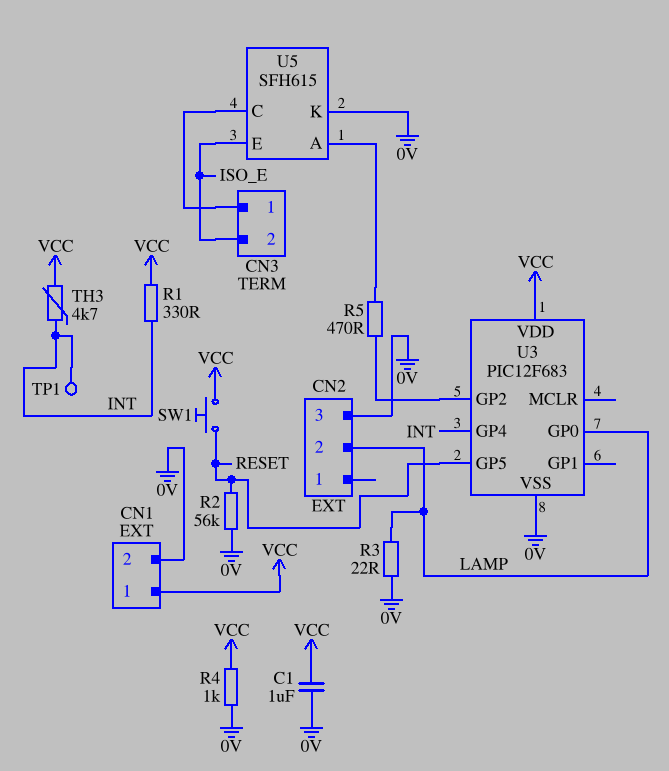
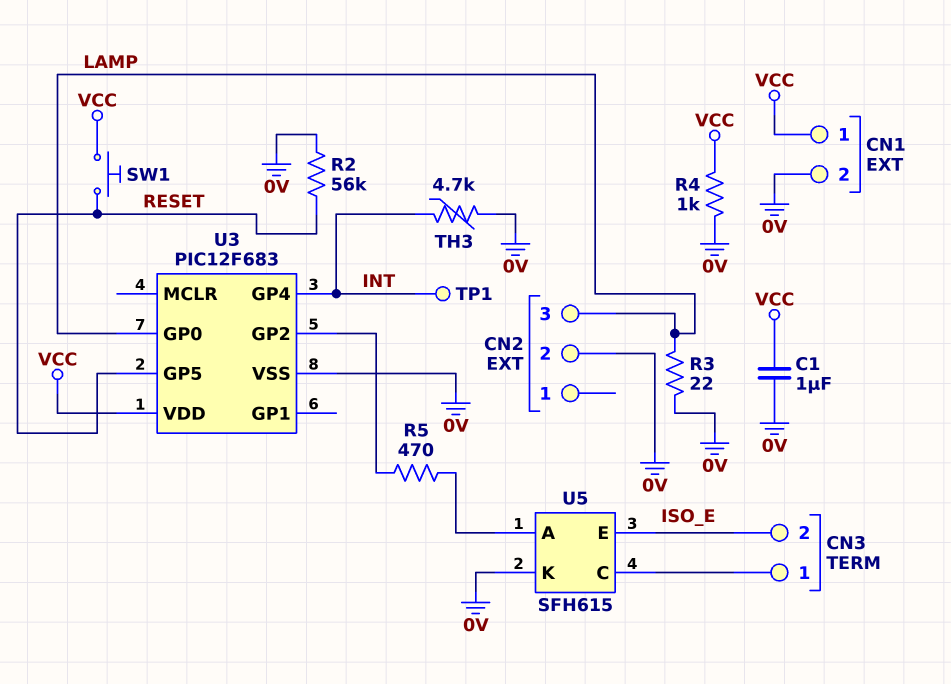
CN2 pin 2: LAMP -> 0V
CN2 pin 3: 0V -> LAMP
R1: 330 (INT, VCC) -> none
TH3: 4.7k (INT, VCC) -> 4.7k (0V, INT)

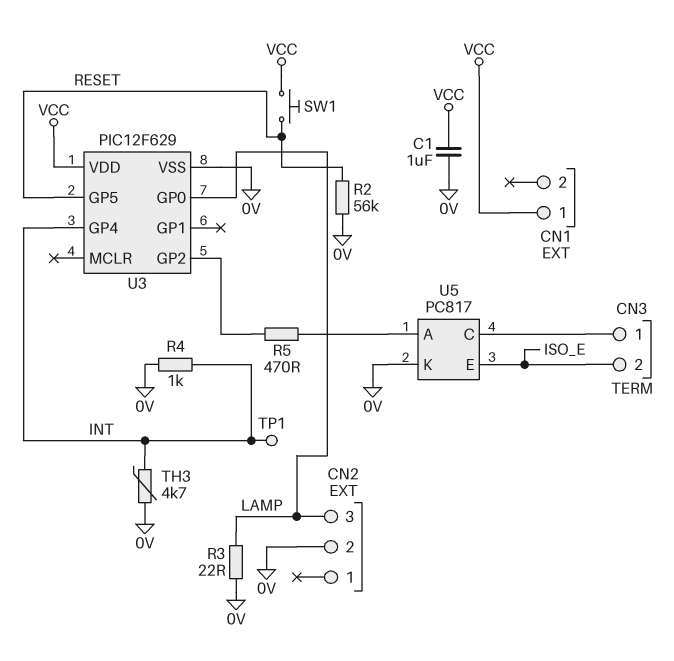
CN1 pin 2: 0V -> none
R4: 1k (0V, VCC) -> 1k (0V, INT)
U3: PIC12F683 -> PIC12F629
U5: SFH615 -> PC817

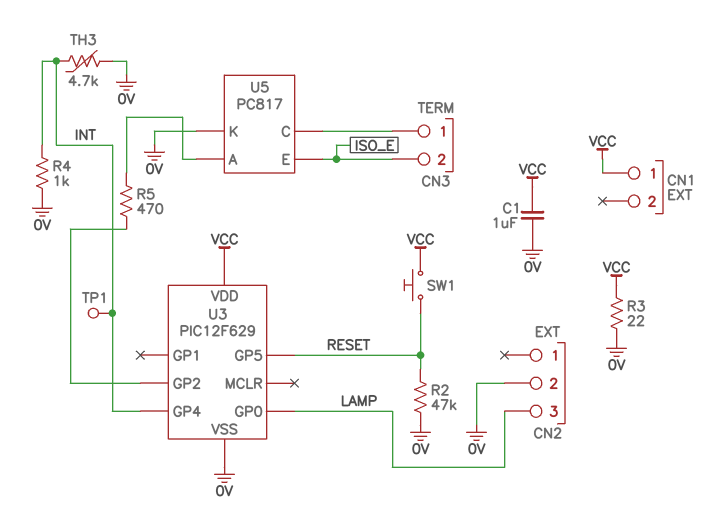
R2: 56k (0V, RESET) -> 47k (0V, RESET)
R3: 22 (0V, LAMP) -> 22 (0V, VCC)

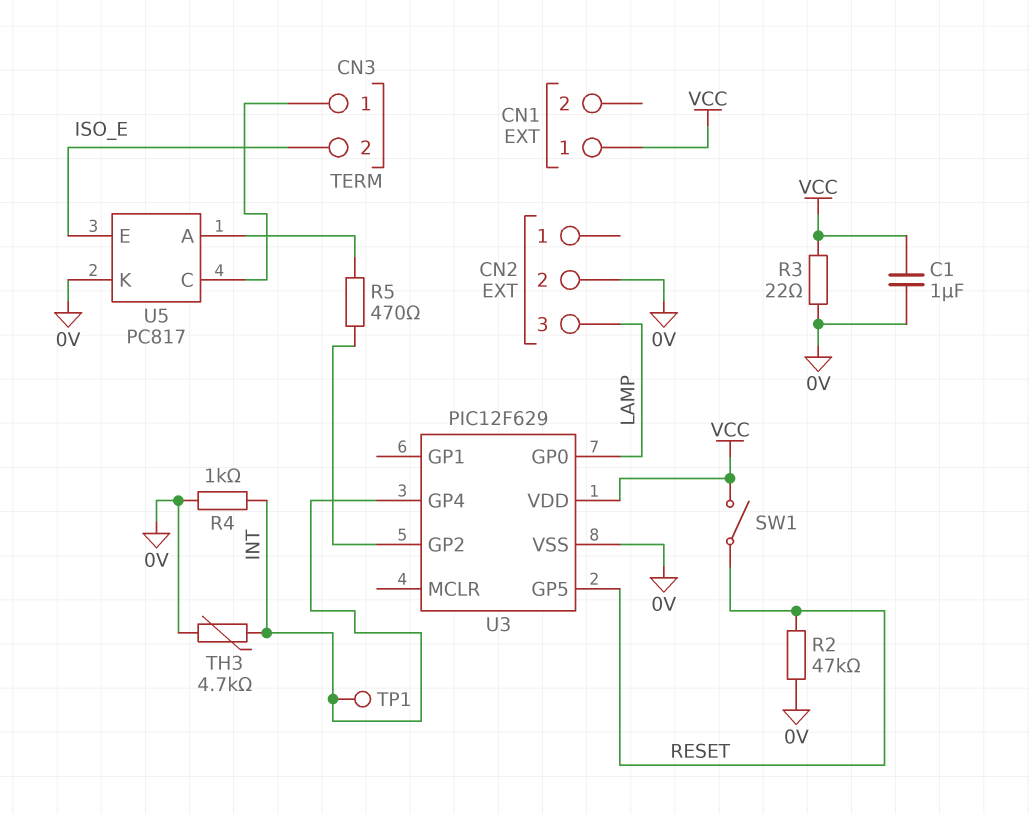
SW1: button (RESET, VCC) -> switch (RESET, VCC)

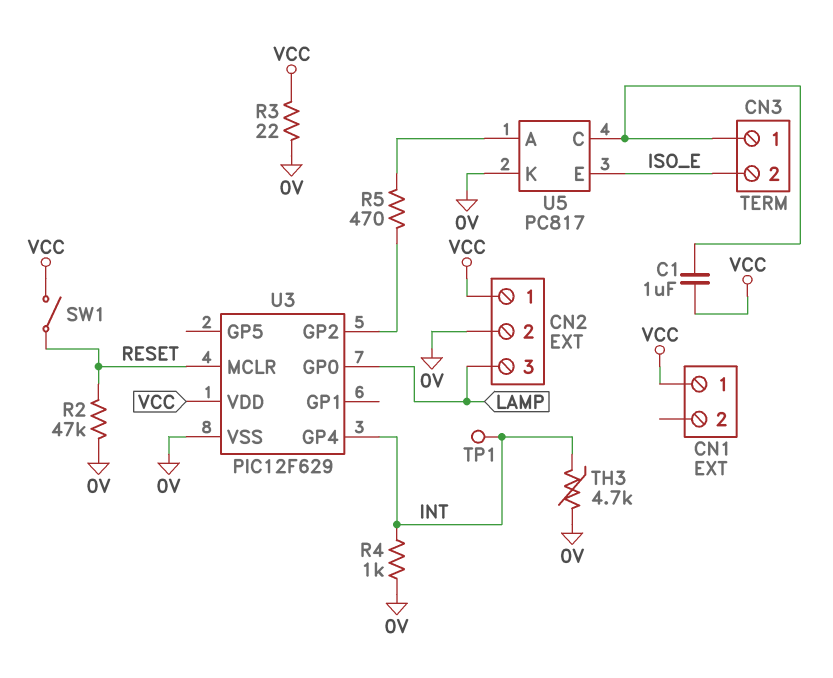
C1: 1uF (0V, VCC) -> 1uF (CN3/1, VCC)
CN2 pin 1: none -> VCC
U3 pin GP5: RESET -> none
U3 pin MCLR: none -> RESET

